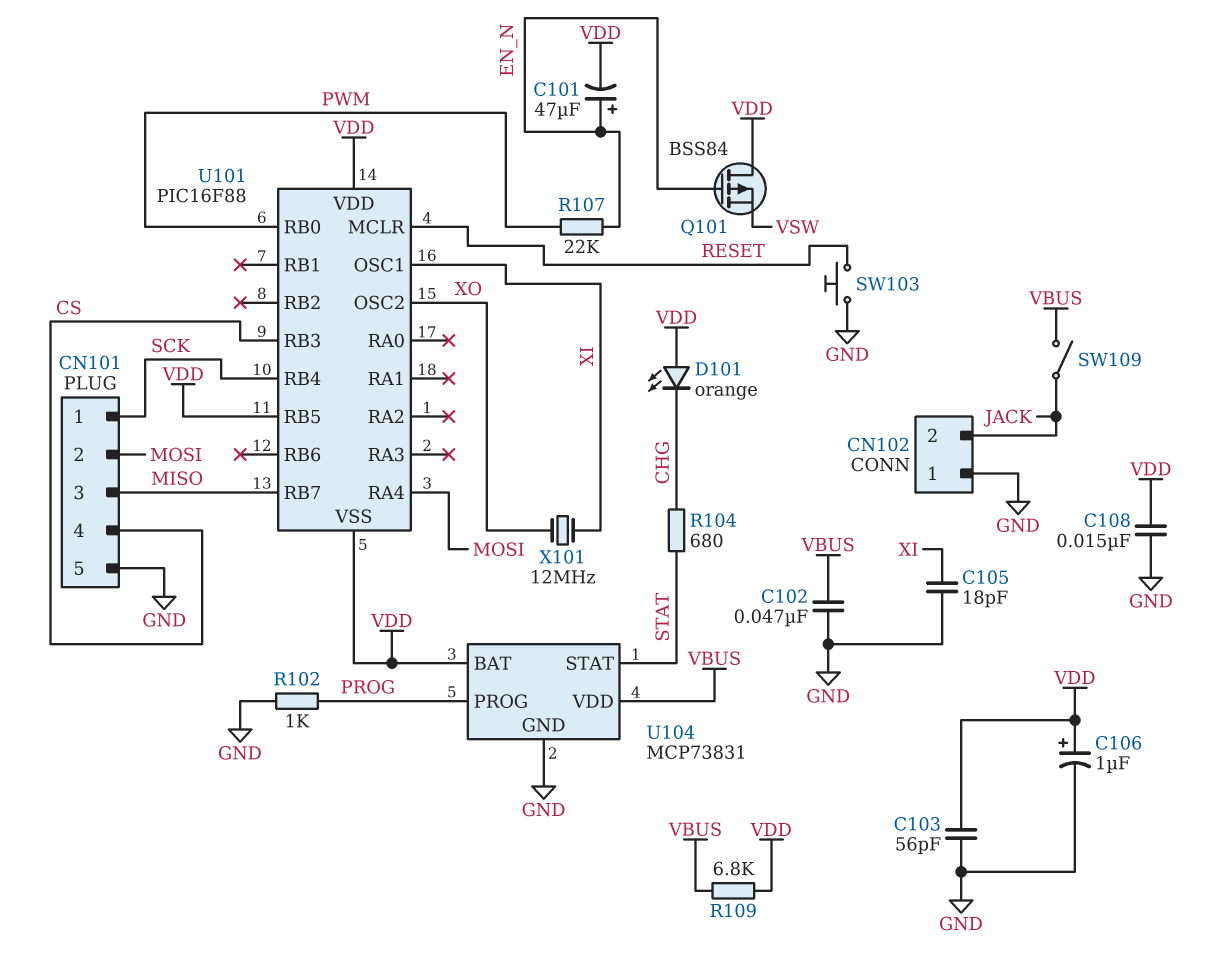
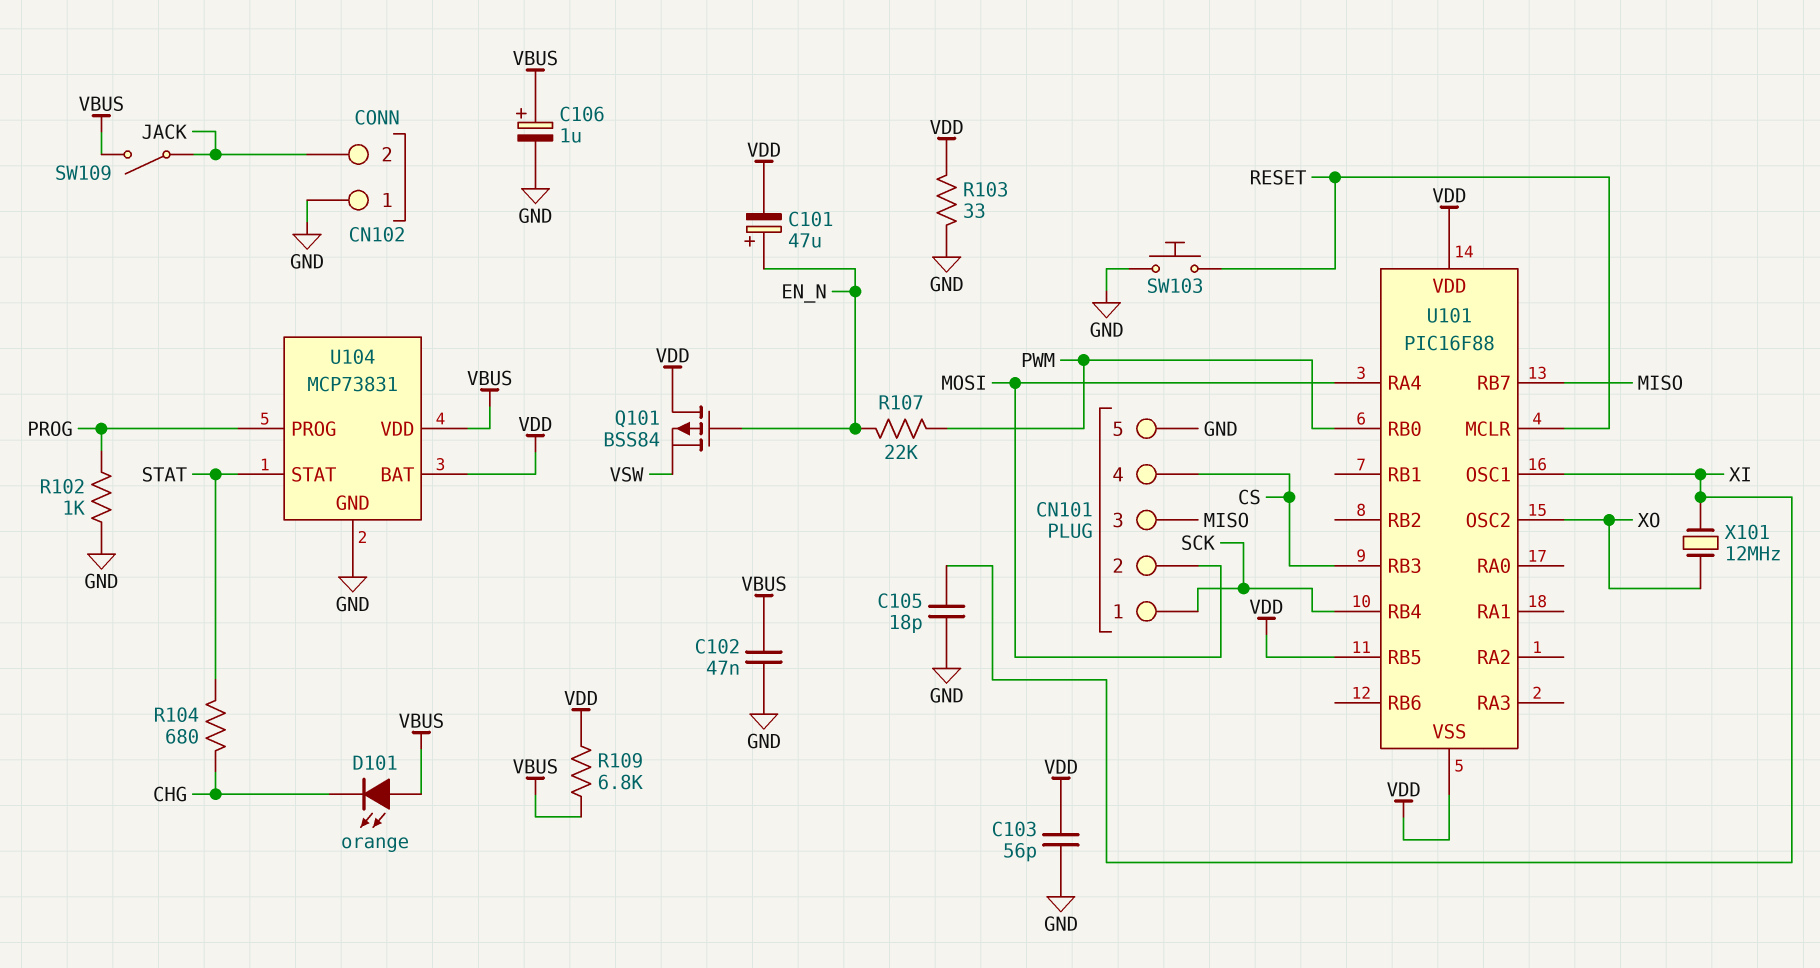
C106: 1uF (plus VDD, minus GND) -> 1uF (plus VBUS, minus GND)
C108: 15nF (GND, VDD) -> none
D101: LED orange (A VDD, K CHG) -> LED orange (A VBUS, K CHG)
R103: none -> 33 (GND, VDD)

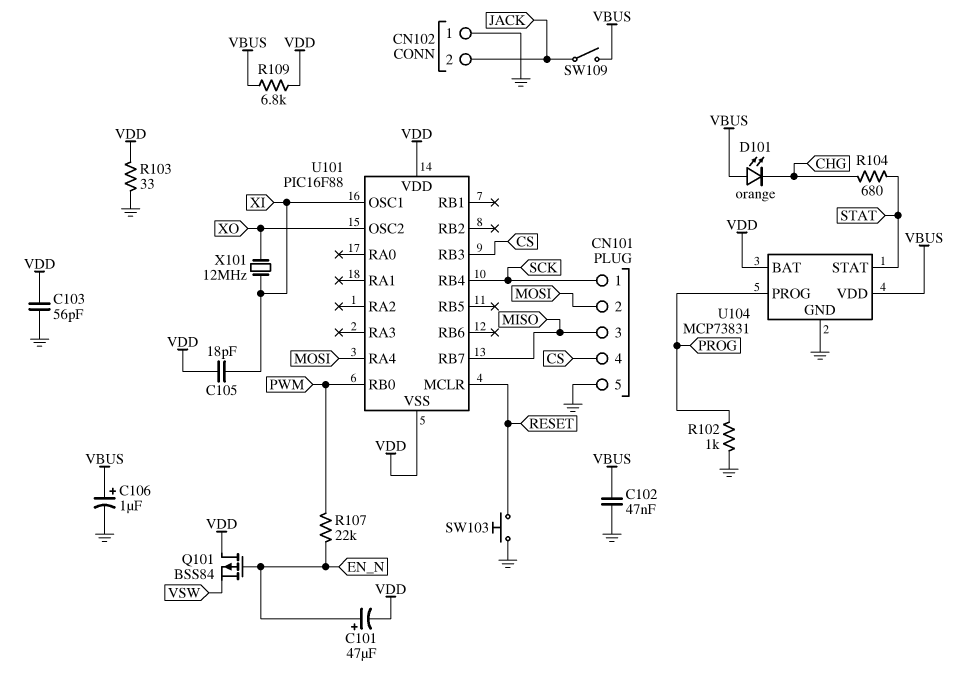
C105: 18pF (GND, XI) -> 18pF (VDD, XI)
U101 pin RB5: VDD -> none

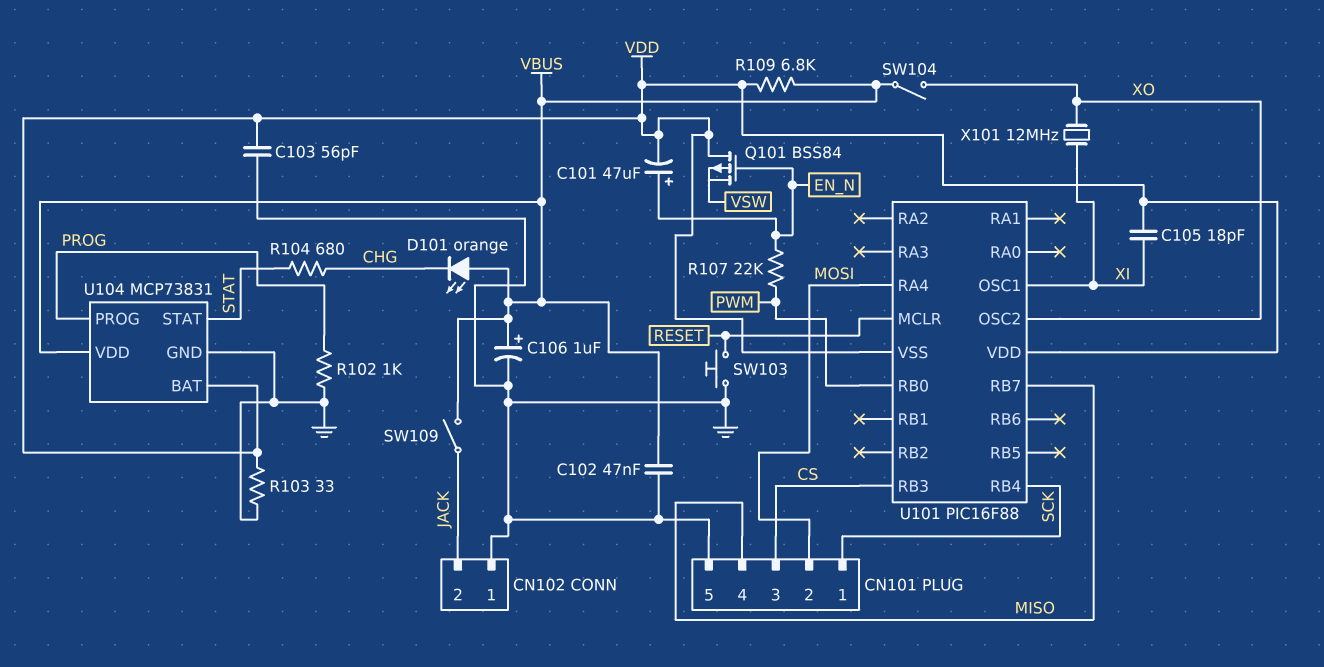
CN101 pin 3: MISO -> CS
CN101 pin 4: CS -> MISO
SW104: none -> switch (VBUS, XO)

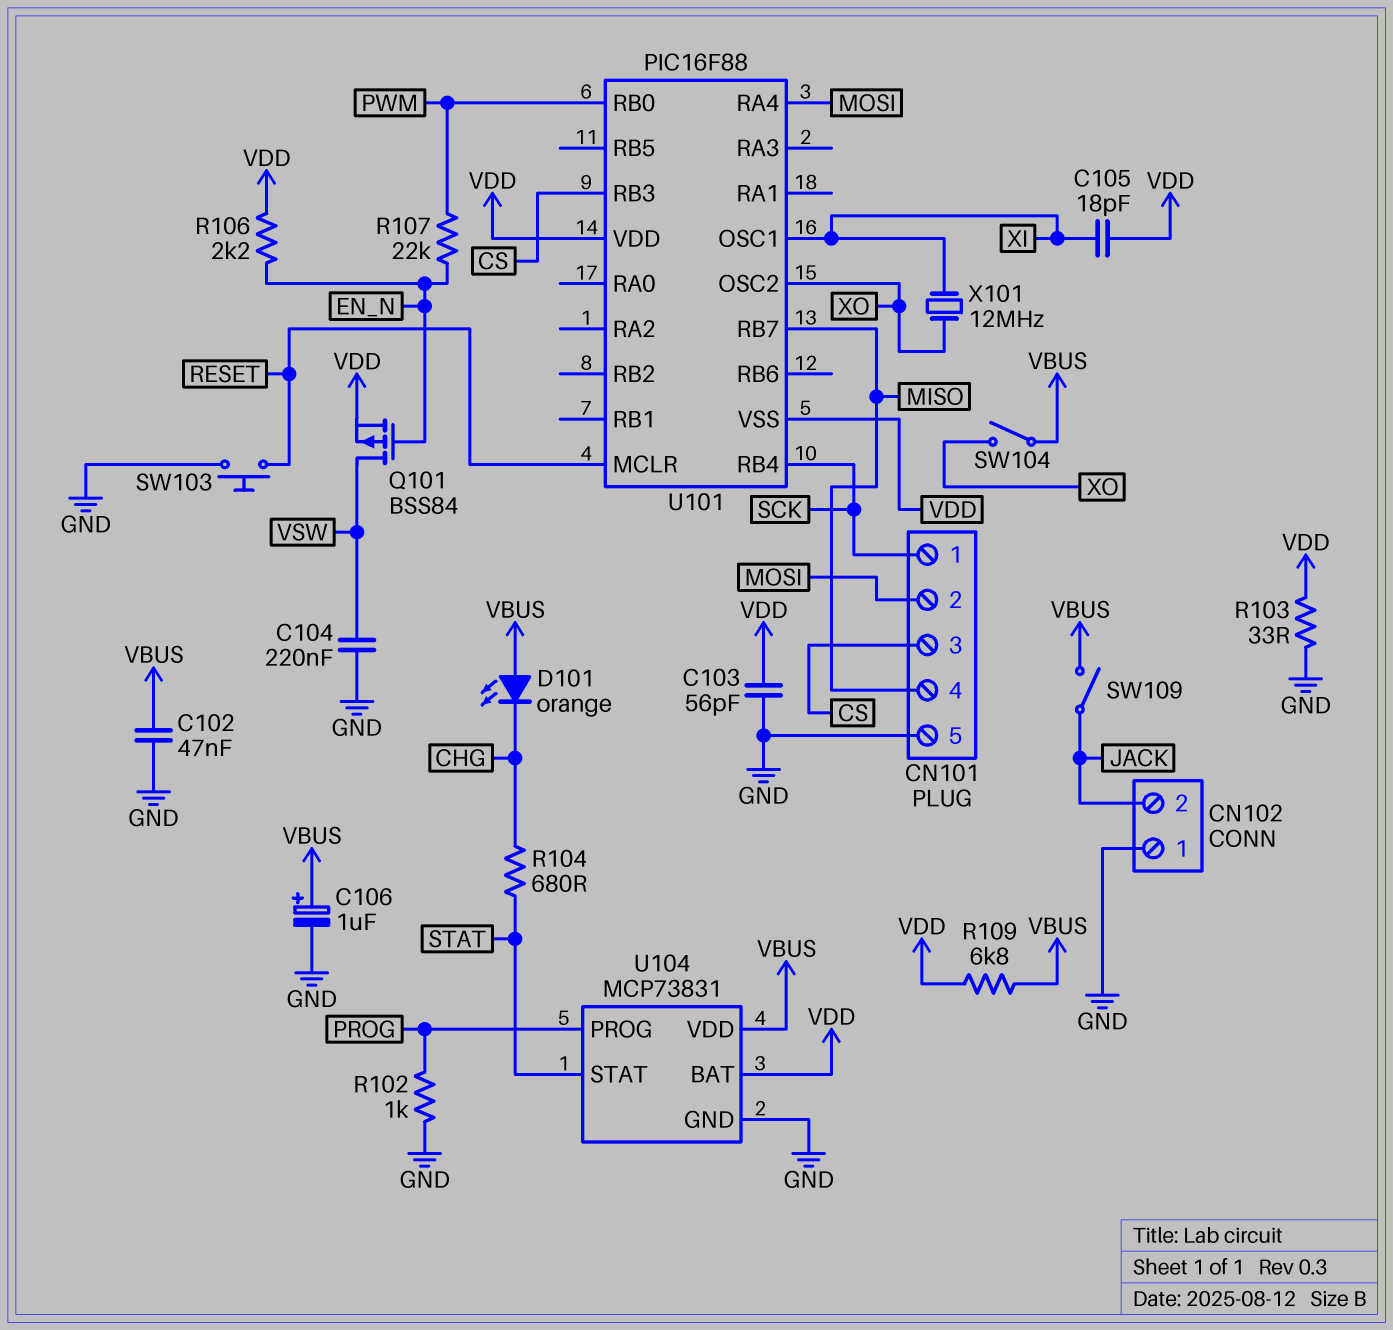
C101: 47uF (plus EN_N, minus VDD) -> none
C104: none -> 220nF (GND, VSW)
Q101: PMOS BSS84 (G EN_N, D VDD, S VSW) -> PMOS BSS84 (G EN_N, D VSW, S VDD)
R106: none -> 2.2k (EN_N, VDD)

